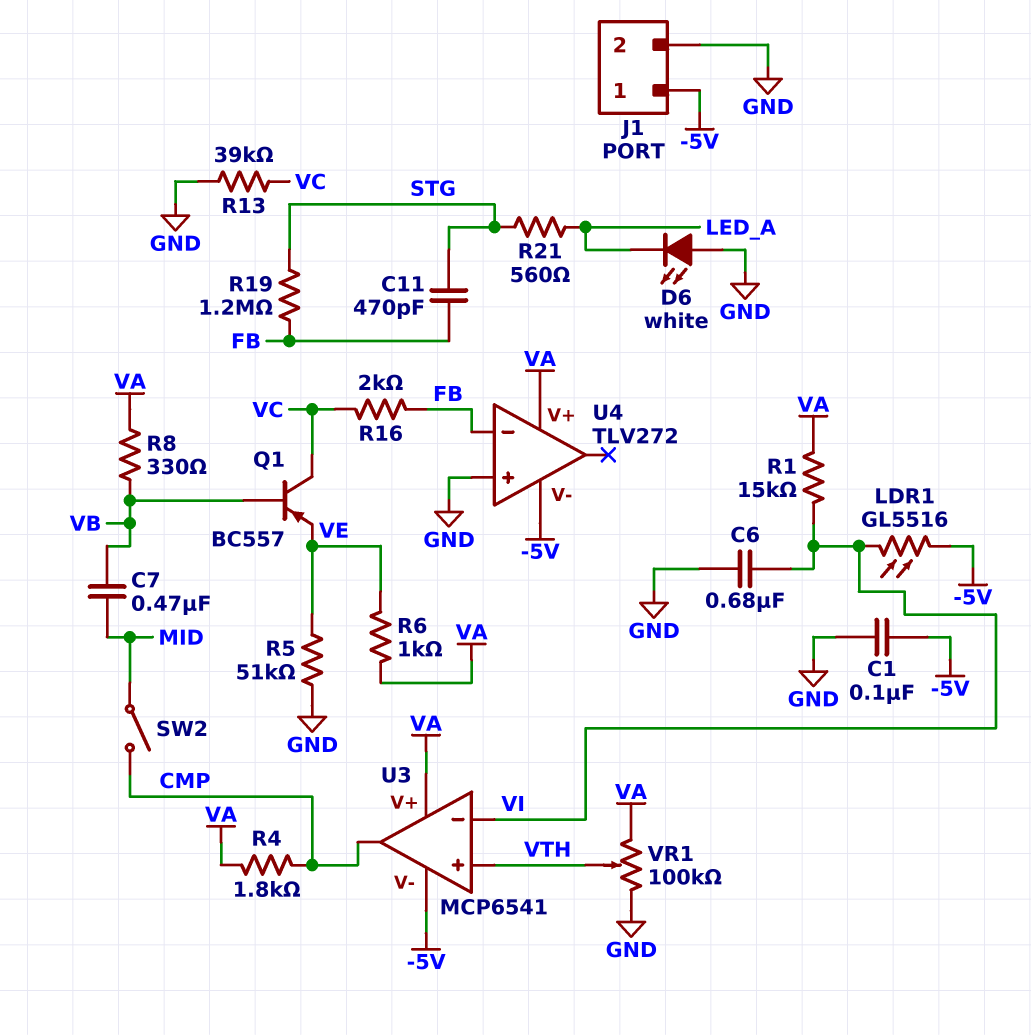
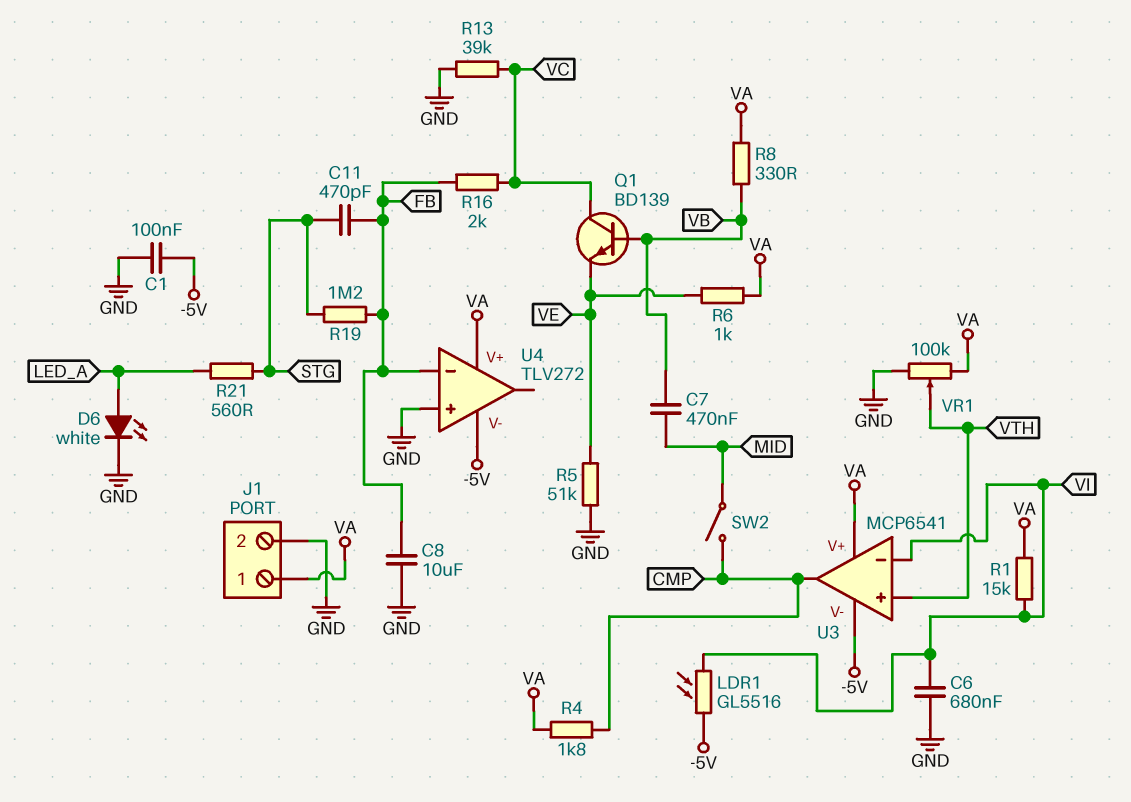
C8: none -> 10uF (FB, GND)
D6: LED white (A GND, K LED_A) -> LED white (A LED_A, K GND)
J1 pin 1: -5V -> VA
Q1: PNP BC557 (B VB, C VC, E VE) -> NPN BD139 (B VB, C VC, E VE)

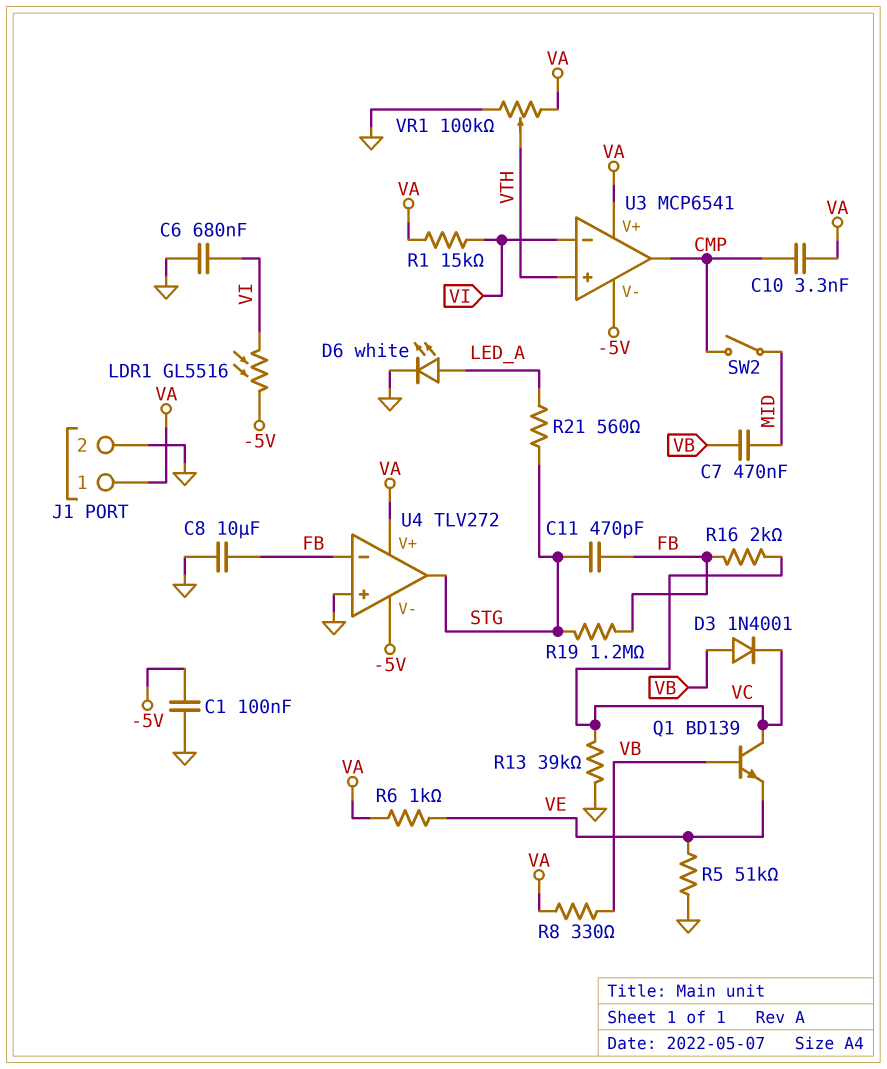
C10: none -> 3.3nF (CMP, VA)
D3: none -> diode 1N4001 (A VB, K VC)
R4: 1.8k (CMP, VA) -> none
U4 pin out: none -> STG

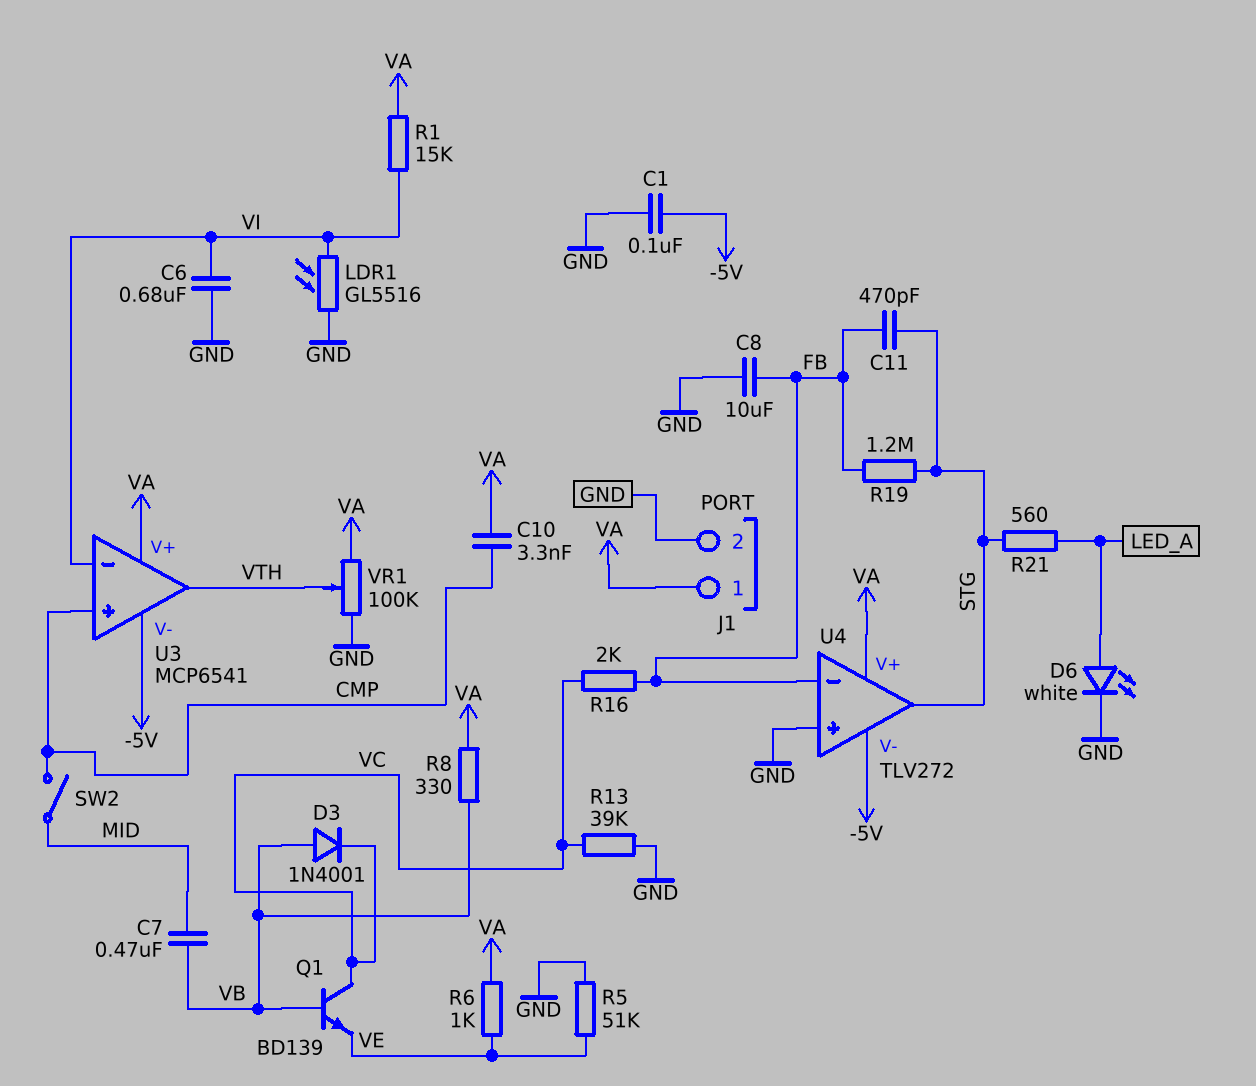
LDR1: GL5516 (-5V, VI) -> GL5516 (GND, VI)
U3 pin in+: VTH -> CMP
U3 pin out: CMP -> VTH

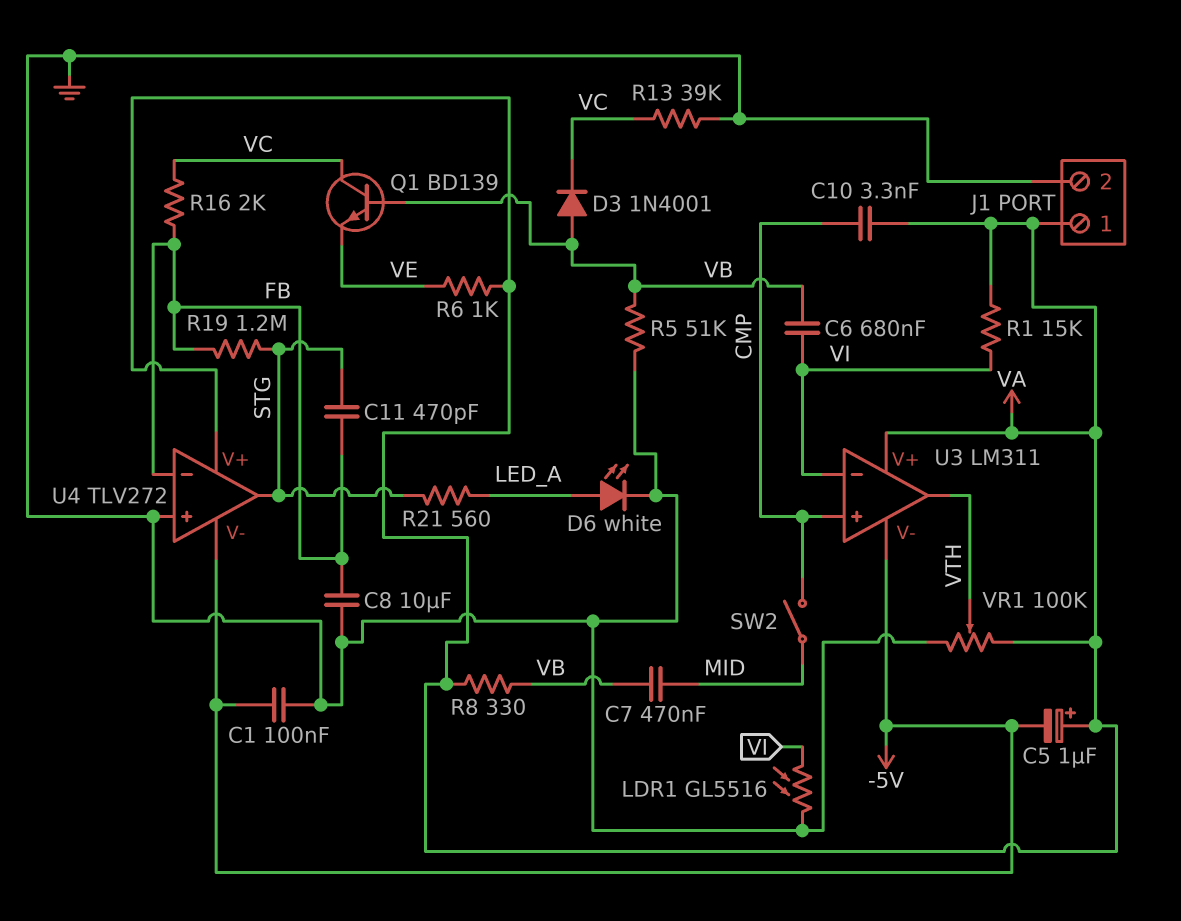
C5: none -> 1uF (plus VA, minus -5V)
C6: 680nF (GND, VI) -> 680nF (VB, VI)
R5: 51k (GND, VE) -> 51k (GND, VB)
U3: MCP6541 -> LM311

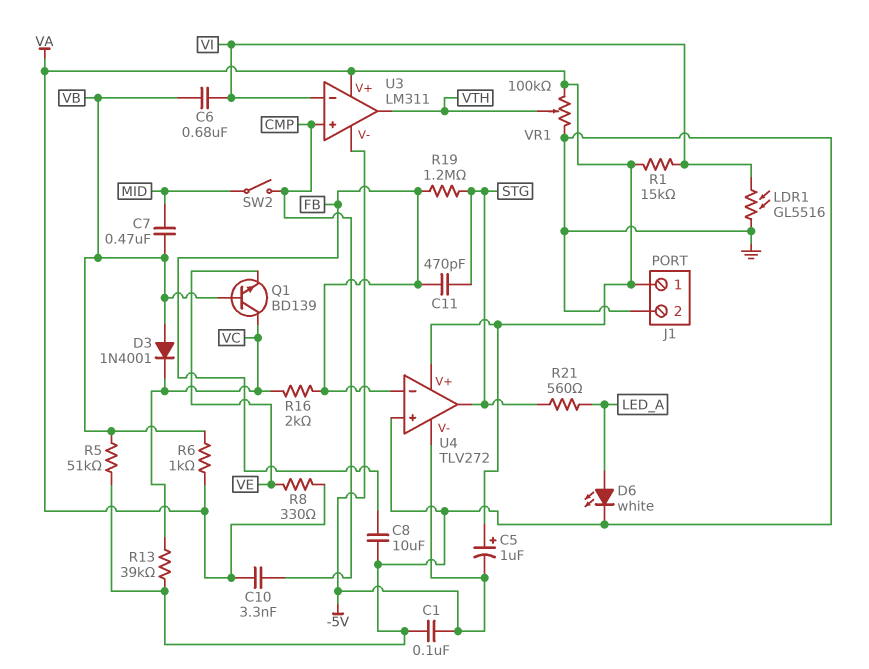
R6: 1k (VA, VE) -> 1k (VA, VB)
R8: 330 (VA, VB) -> 330 (VA, VE)

